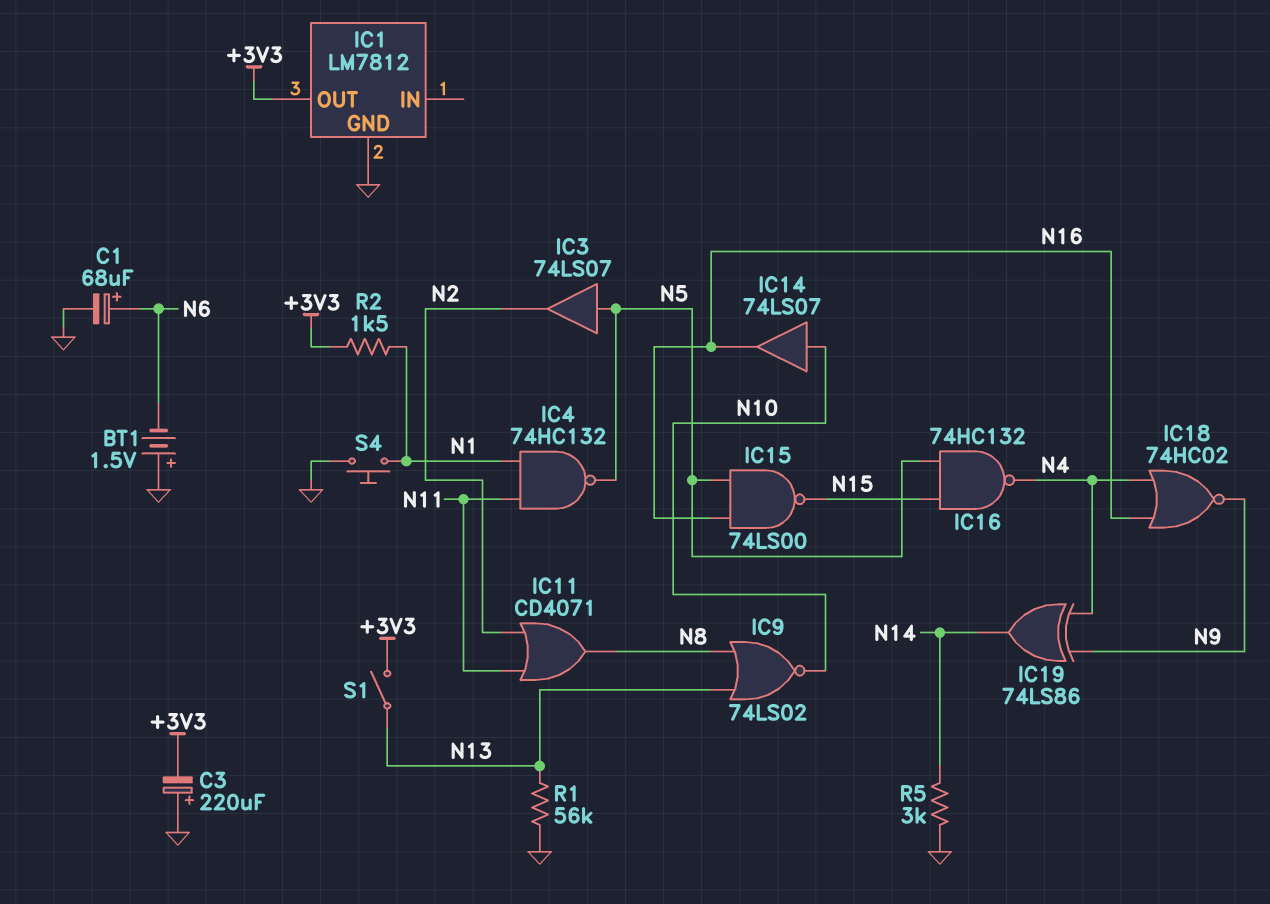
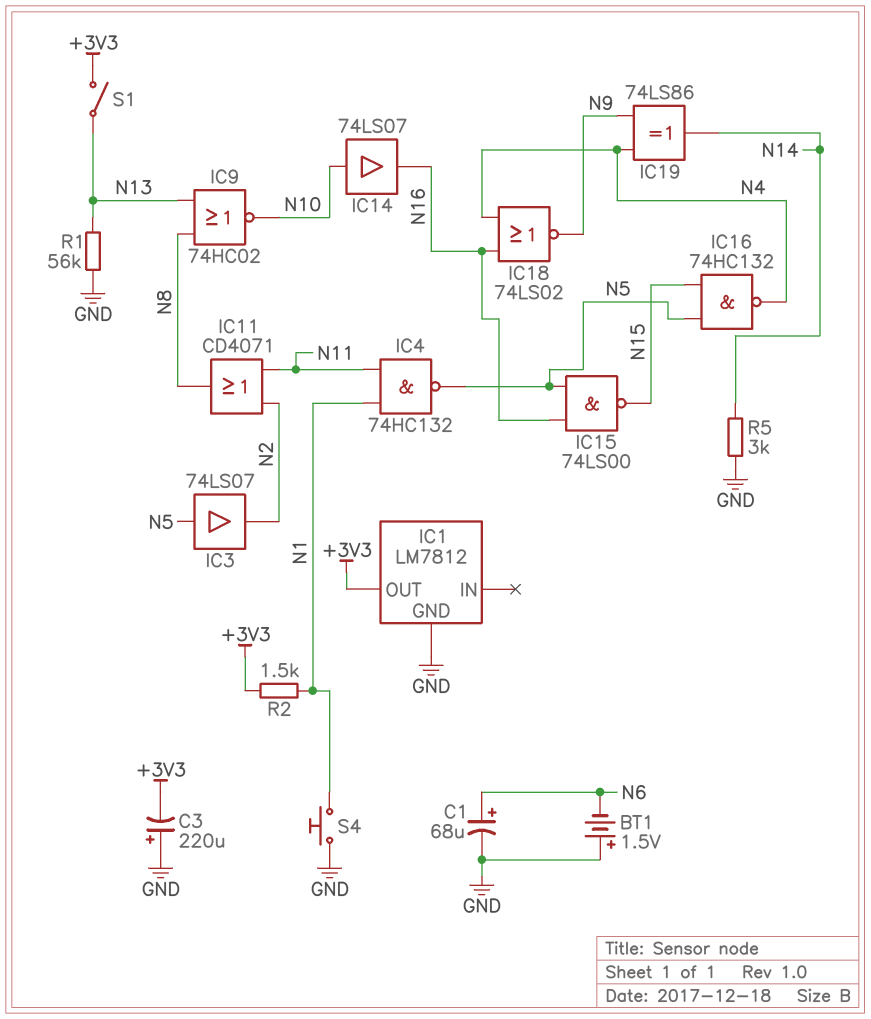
IC9: NOR 74LS02 (in N8, in N13, out N10) -> NOR 74HC02 (in N8, in N13, out N10)
IC18: NOR 74HC02 (in N4, in N16, out N9) -> NOR 74LS02 (in N4, in N16, out N9)

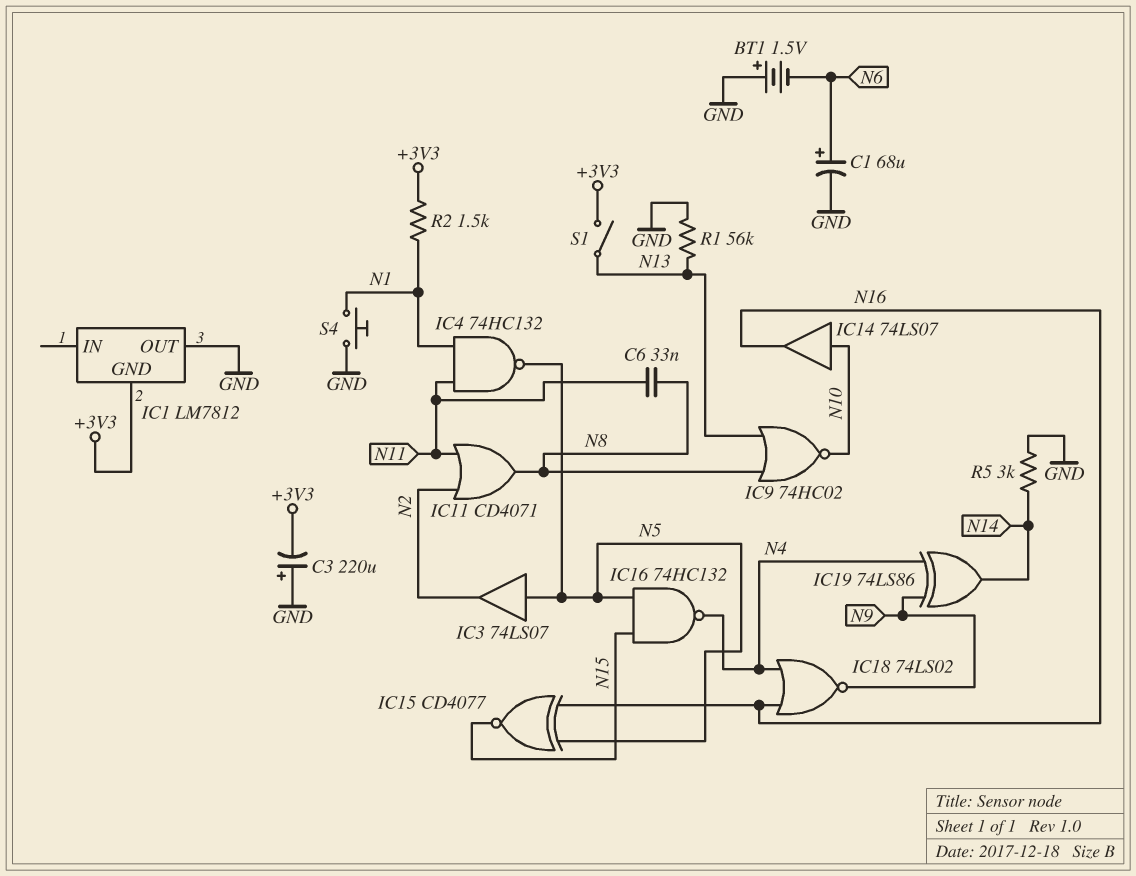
C6: none -> 33nF (N8, N11)
IC1 pin GND: GND -> +3V3
IC1 pin OUT: +3V3 -> GND
IC15: NAND 74LS00 (in N5, in N16, out N15) -> XNOR CD4077 (in N5, in N16, out N15)

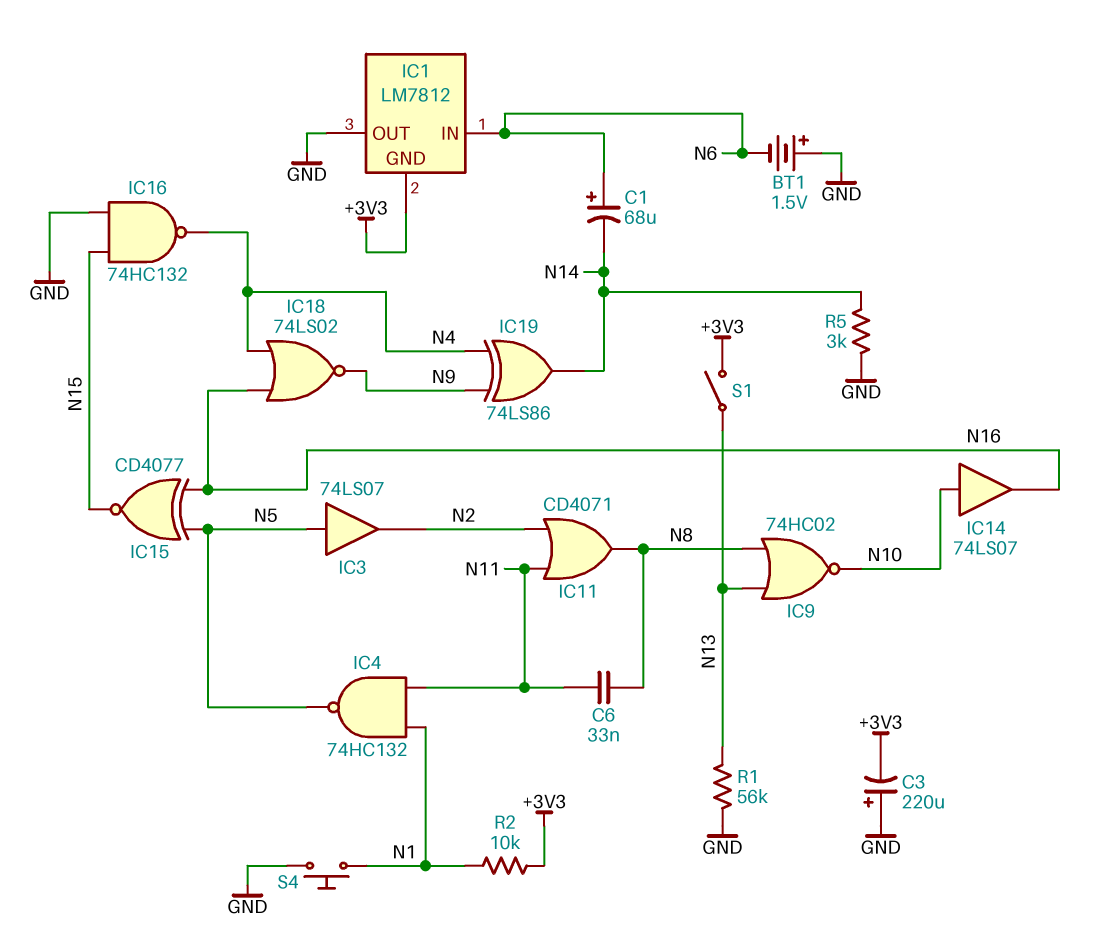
C1: 68uF (plus N6, minus GND) -> 68uF (plus N6, minus N14)
IC1 pin IN: none -> N6
IC16: NAND 74HC132 (in N5, in N15, out N4) -> NAND 74HC132 (in GND, in N15, out N4)
R2: 1.5k (+3V3, N1) -> 10k (+3V3, N1)

